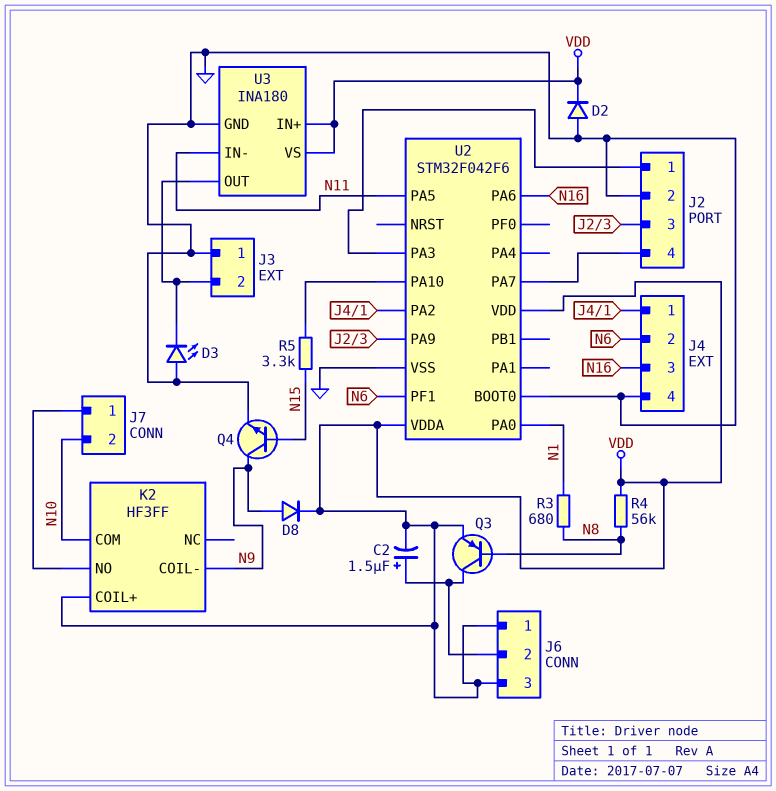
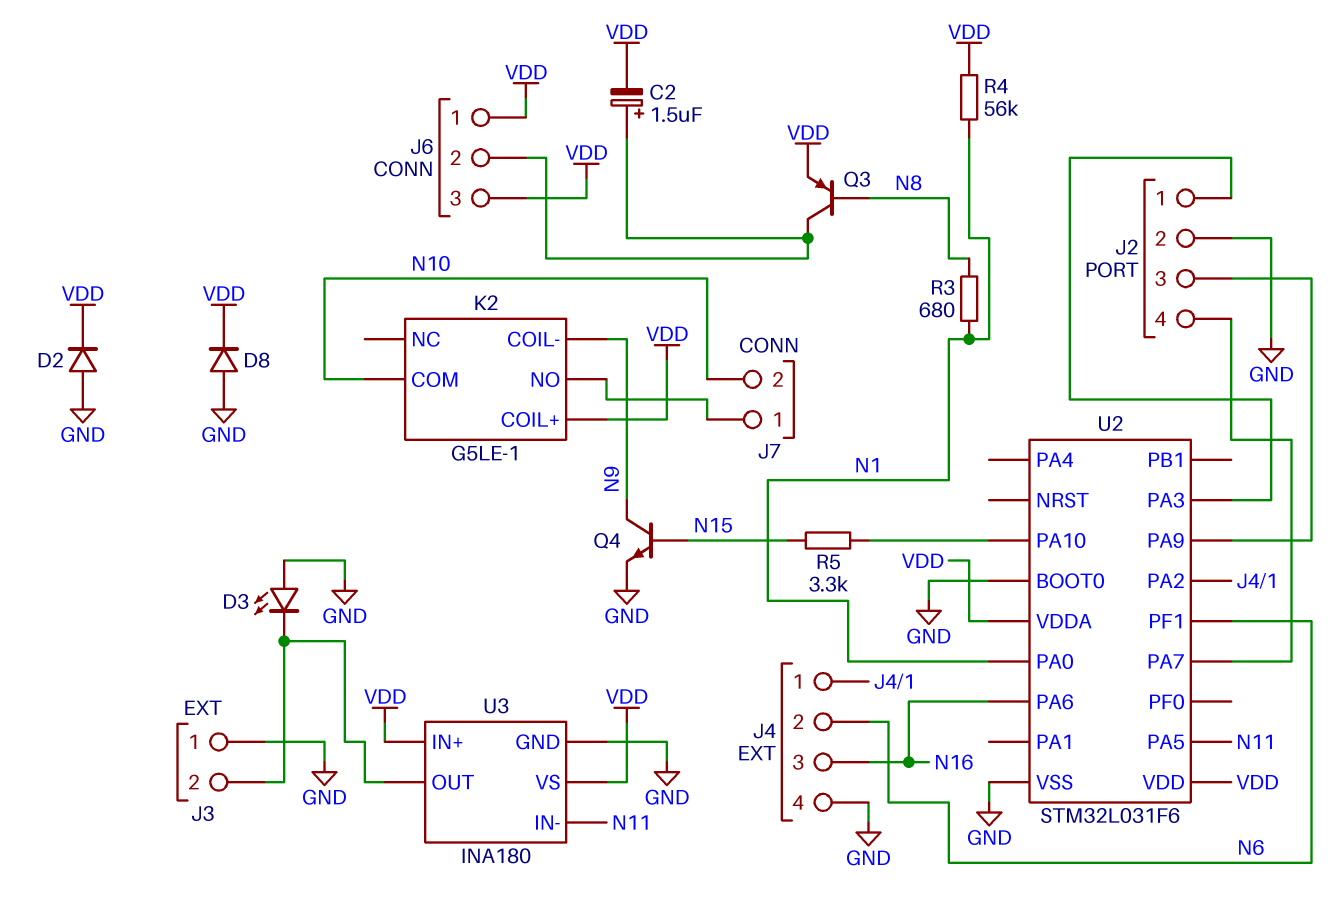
D8: diode (A N9, K VDD) -> diode (A GND, K VDD)
K2: HF3FF -> G5LE-1
R4: 56k (N8, VDD) -> 56k (N1, VDD)
U2: STM32F042F6 -> STM32L031F6

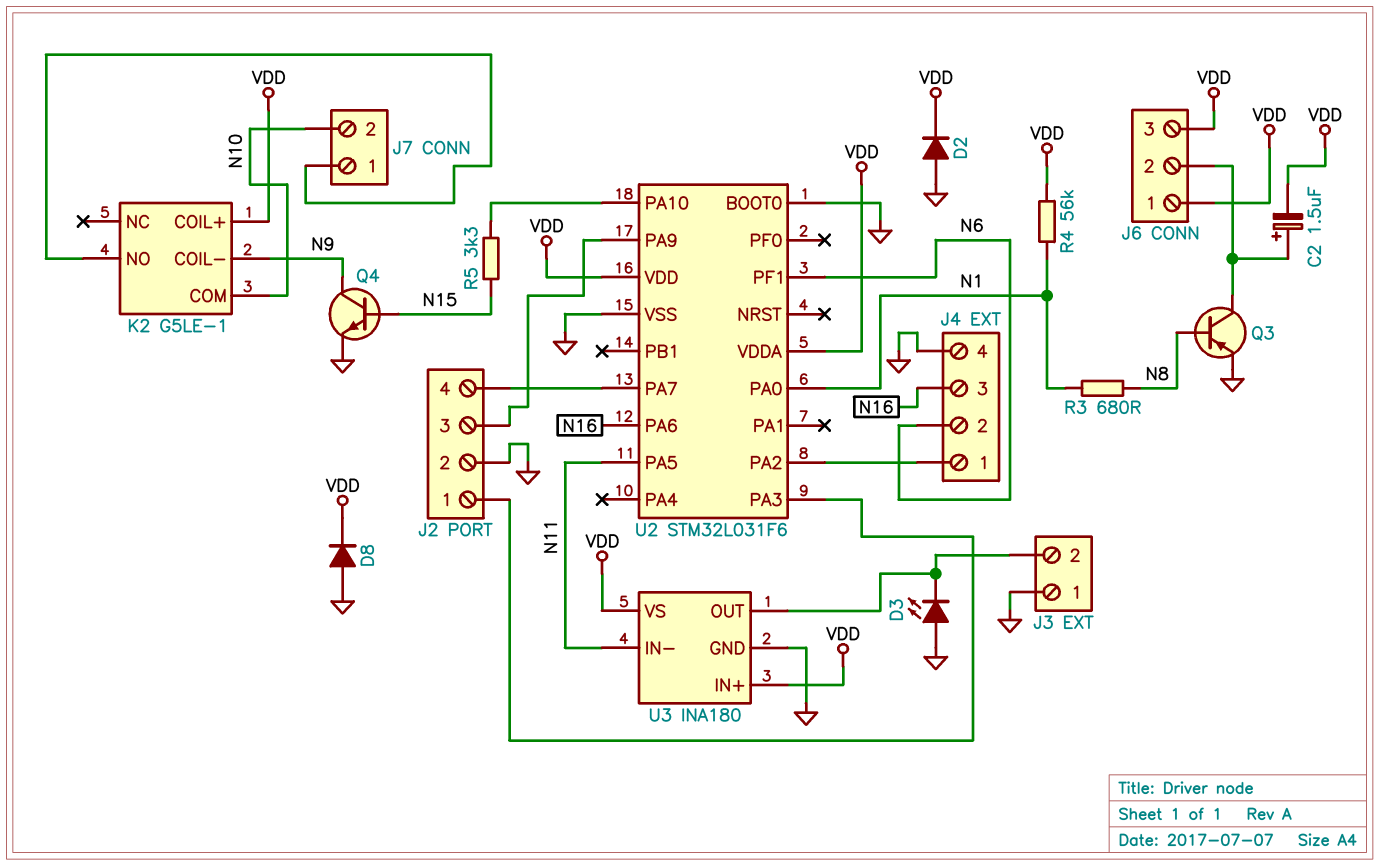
Q3: PNP (B N8, C J6/2, E VDD) -> PNP (B N8, C J6/2, E GND)

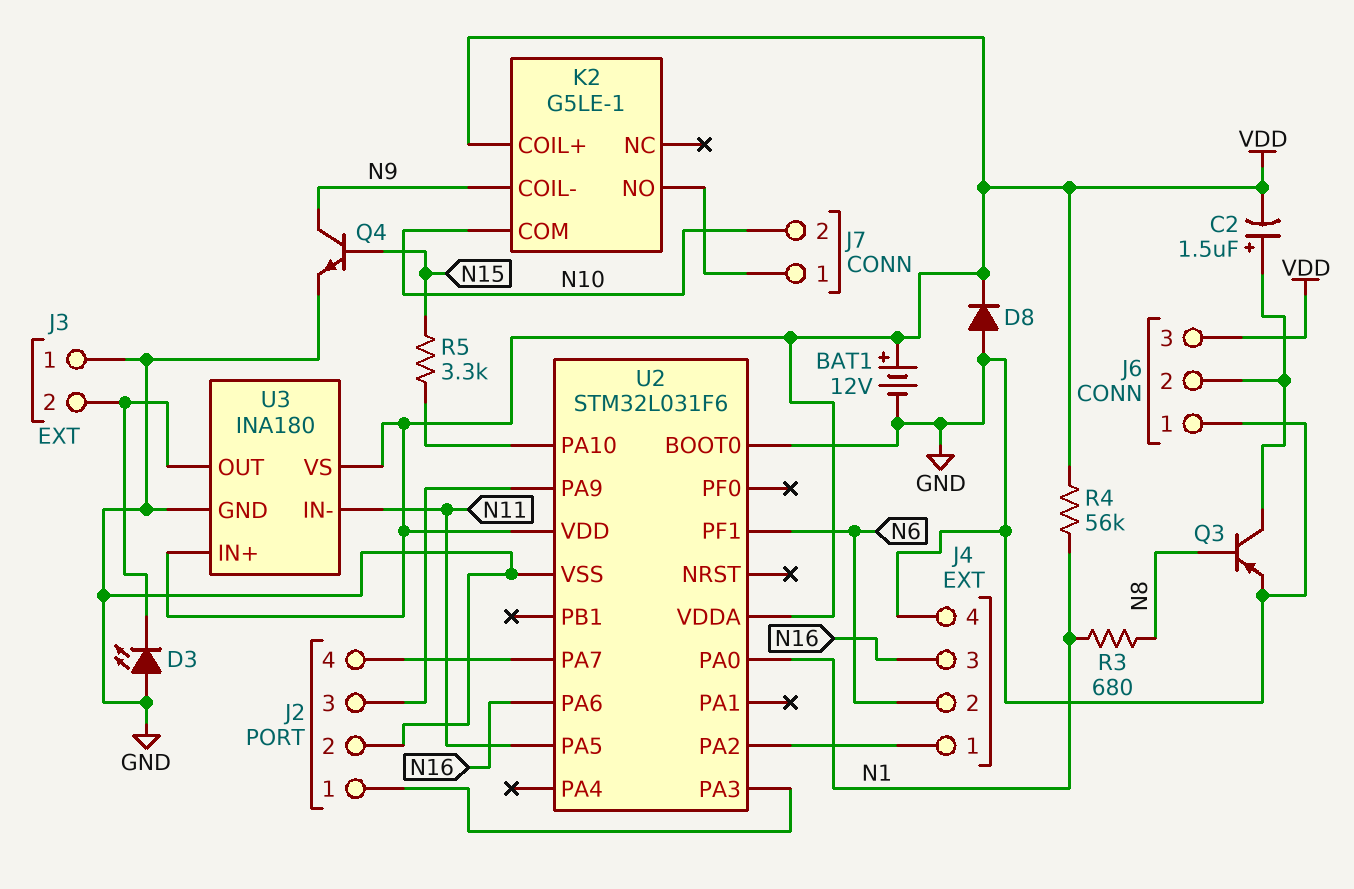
BAT1: none -> 12V (plus VDD, minus GND)
D2: diode (A GND, K VDD) -> none
J6 pin 1: VDD -> GND

